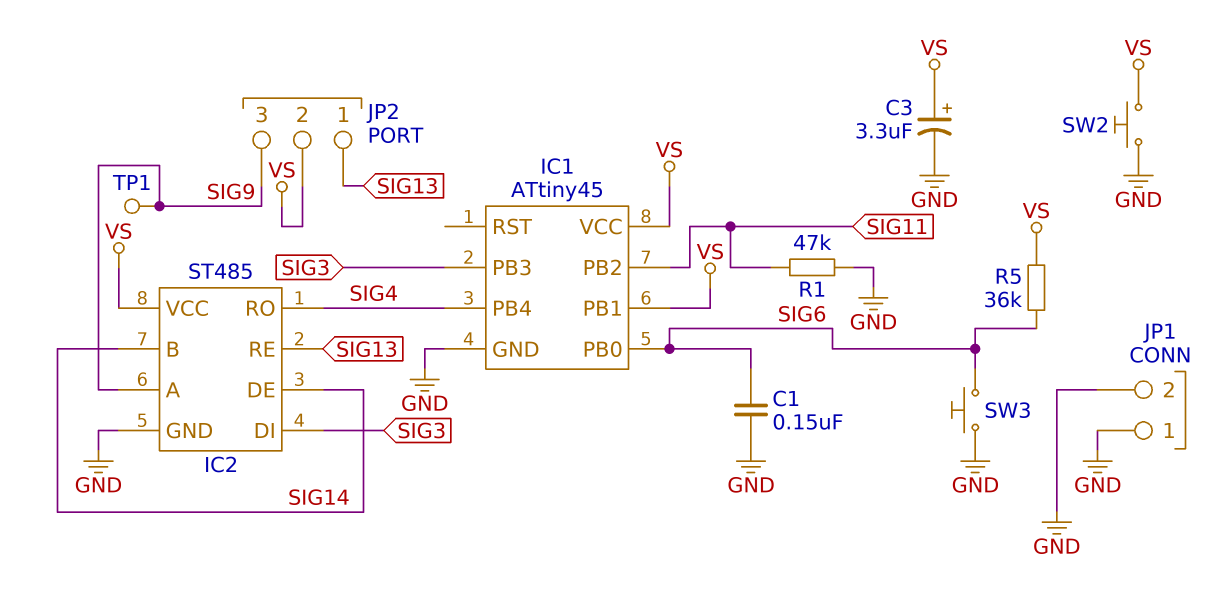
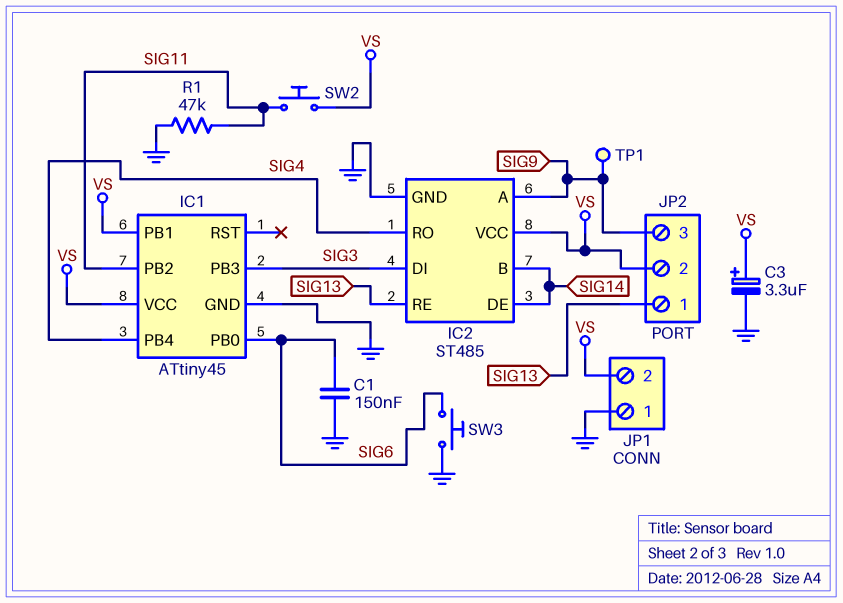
JP1 pin 2: GND -> VS
R5: 36k (SIG6, VS) -> none
SW2: button (GND, VS) -> button (SIG11, VS)

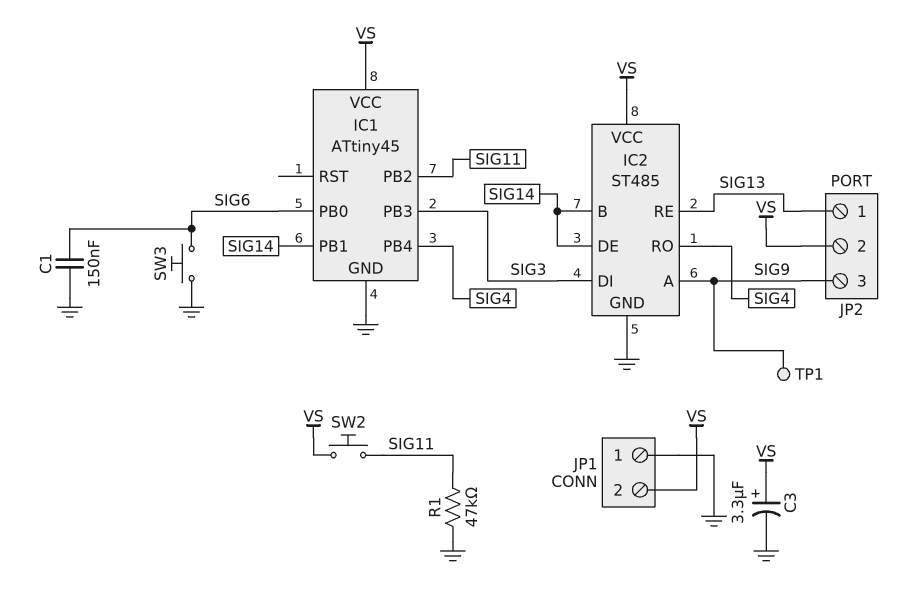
IC1 pin PB1: VS -> SIG14

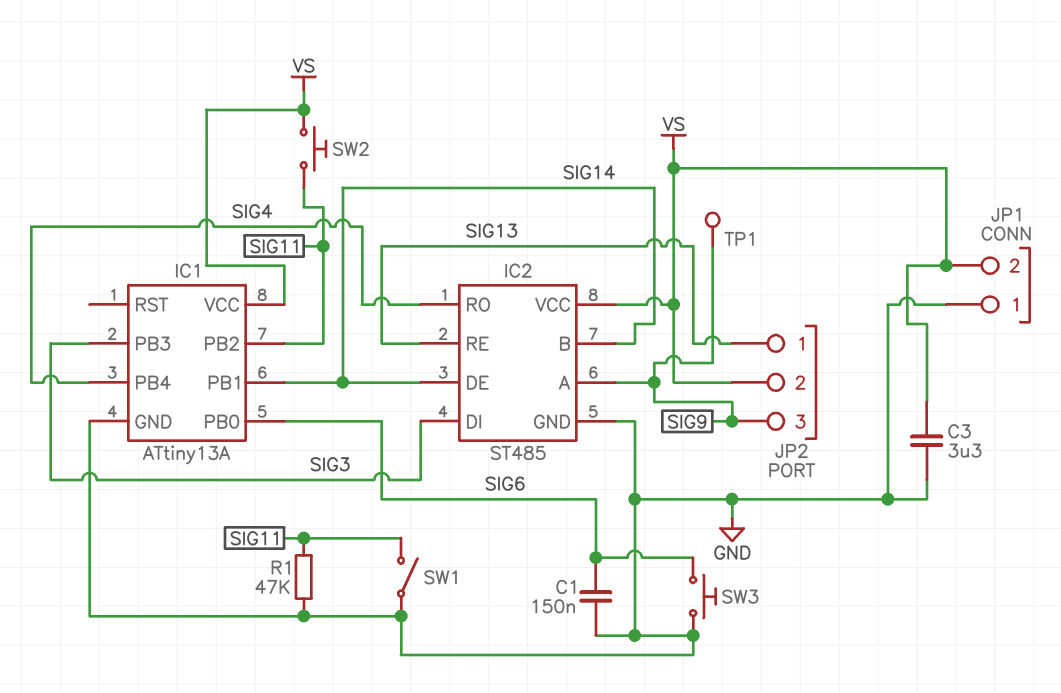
C3: 3.3uF (plus VS, minus GND) -> 3.3uF (GND, VS)
IC1: ATtiny45 -> ATtiny13A
SW1: none -> switch (GND, SIG11)

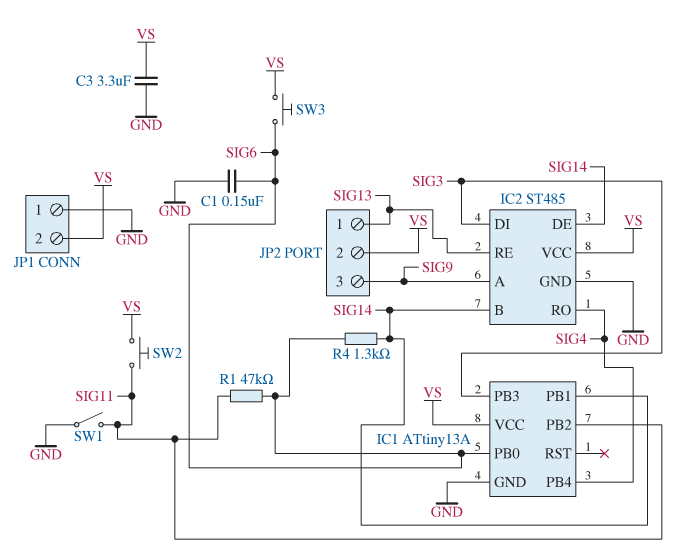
R1: 47k (GND, SIG11) -> 47k (SIG6, SIG11)
R4: none -> 1.3k (SIG6, SIG14)
SW3: button (GND, SIG6) -> button (SIG6, VS)
TP1: test point (SIG9) -> none

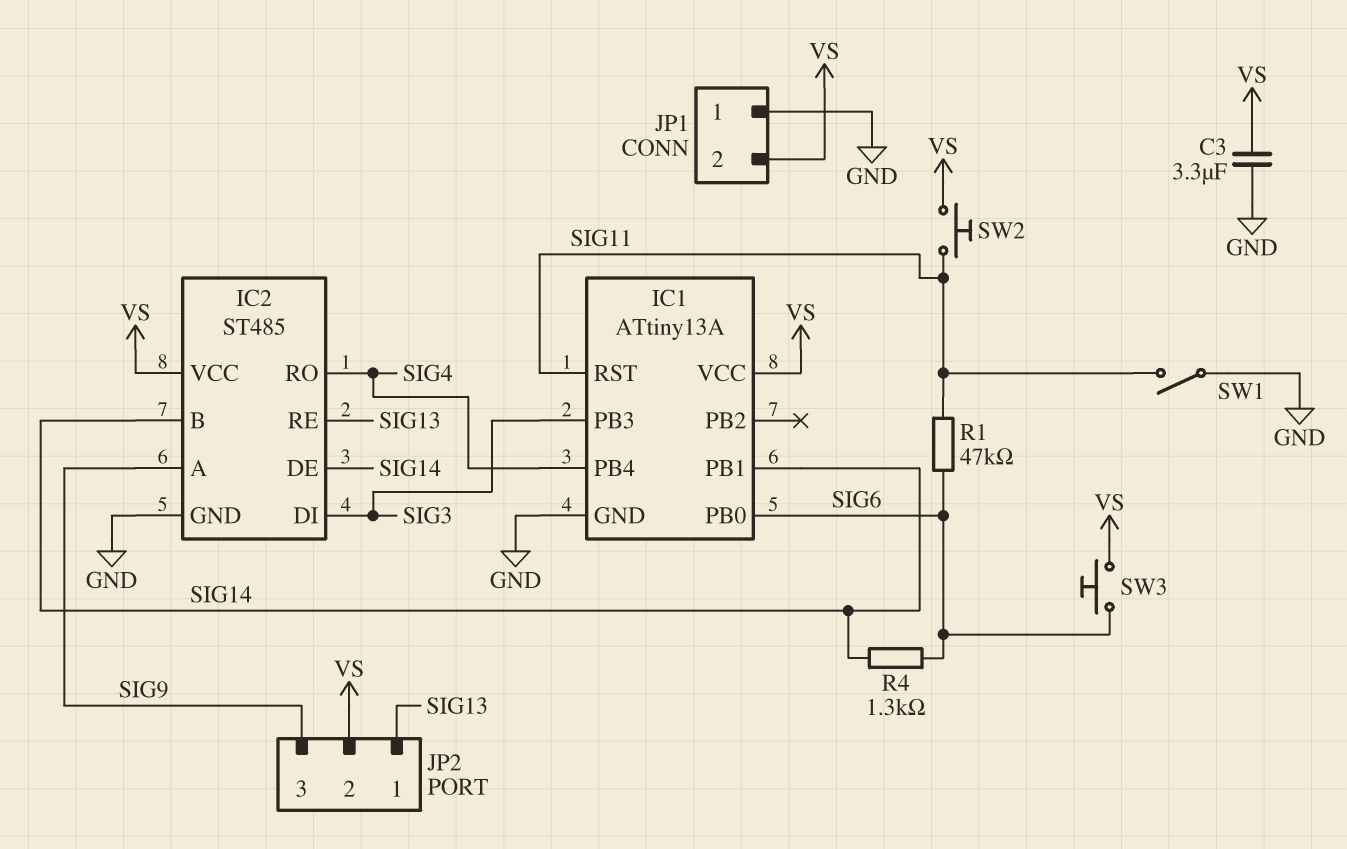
C1: 150nF (GND, SIG6) -> none
IC1 pin PB2: SIG11 -> none
IC1 pin RST: none -> SIG11

